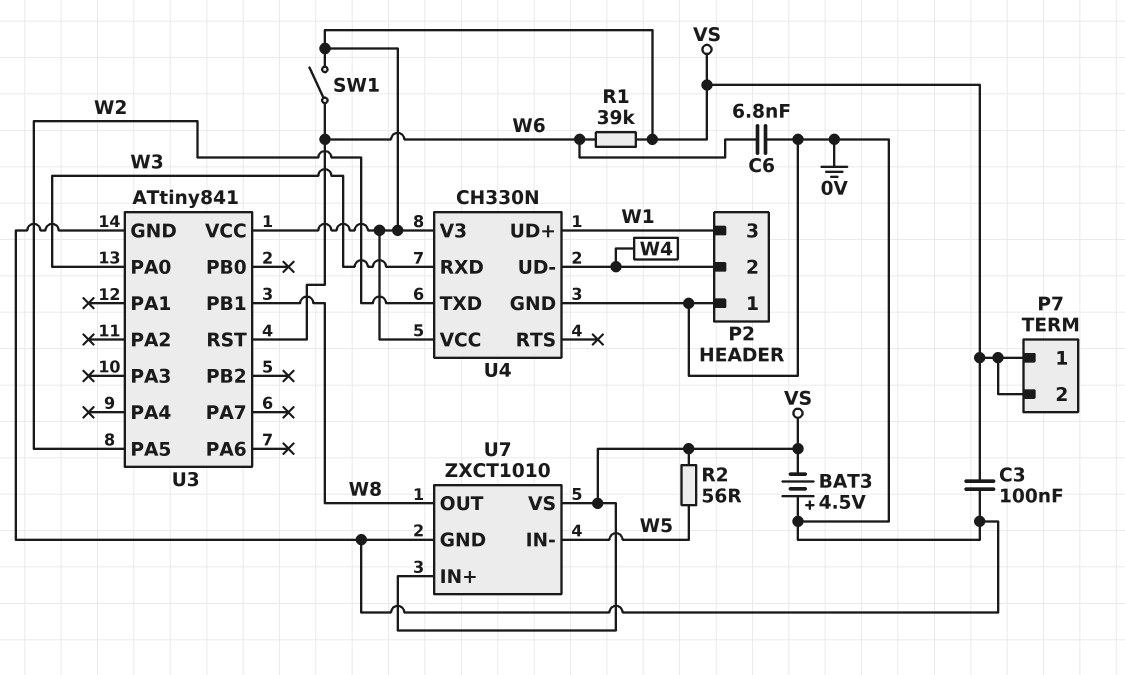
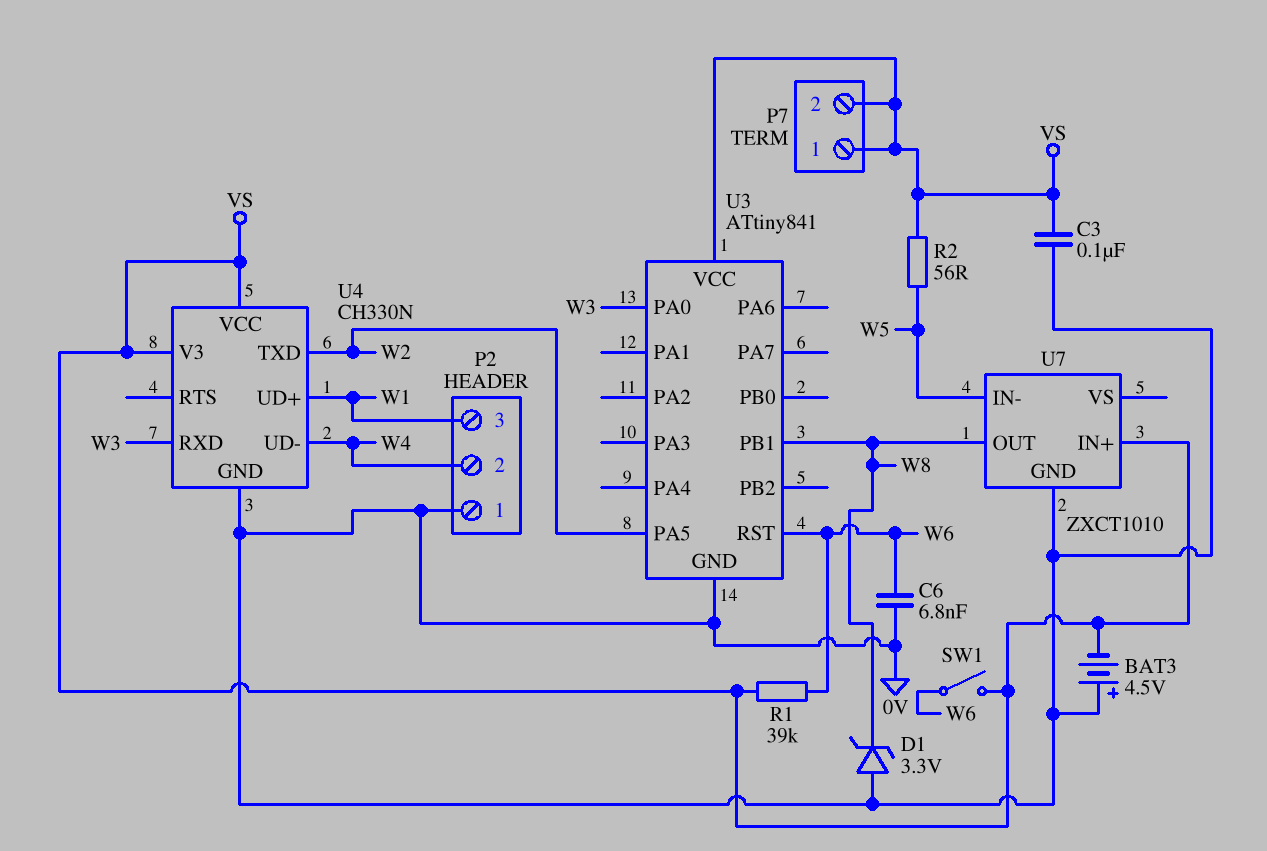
D1: none -> zener 3.3V (A 0V, K W8)
U7 pin VS: VS -> none

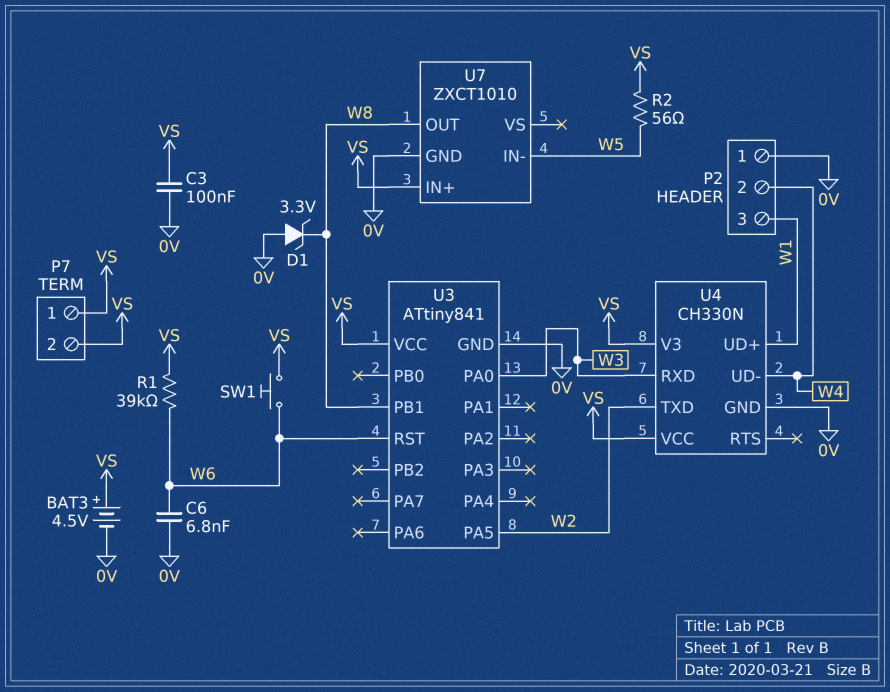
BAT3: 4.5V (plus 0V, minus VS) -> 4.5V (plus VS, minus 0V)
SW1: switch (VS, W6) -> button (VS, W6)

